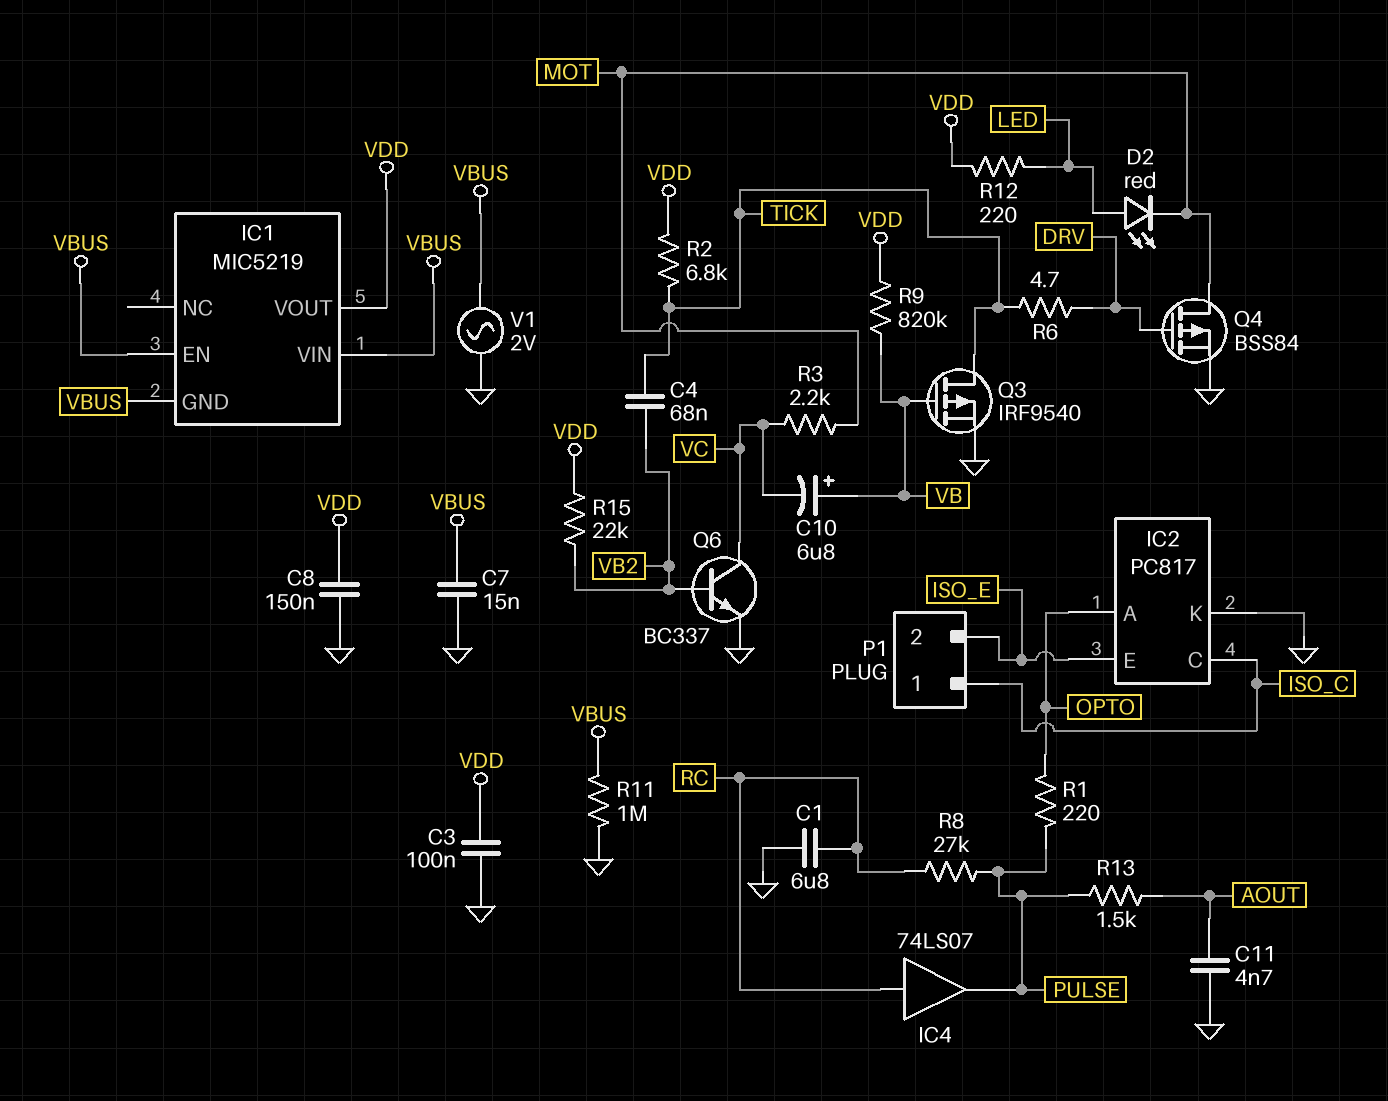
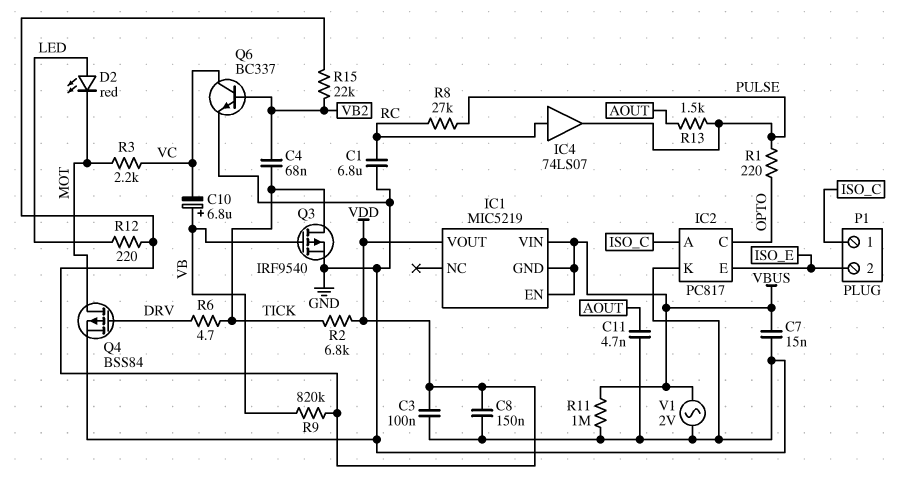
IC2 pin A: OPTO -> ISO_C
IC2 pin C: ISO_C -> OPTO

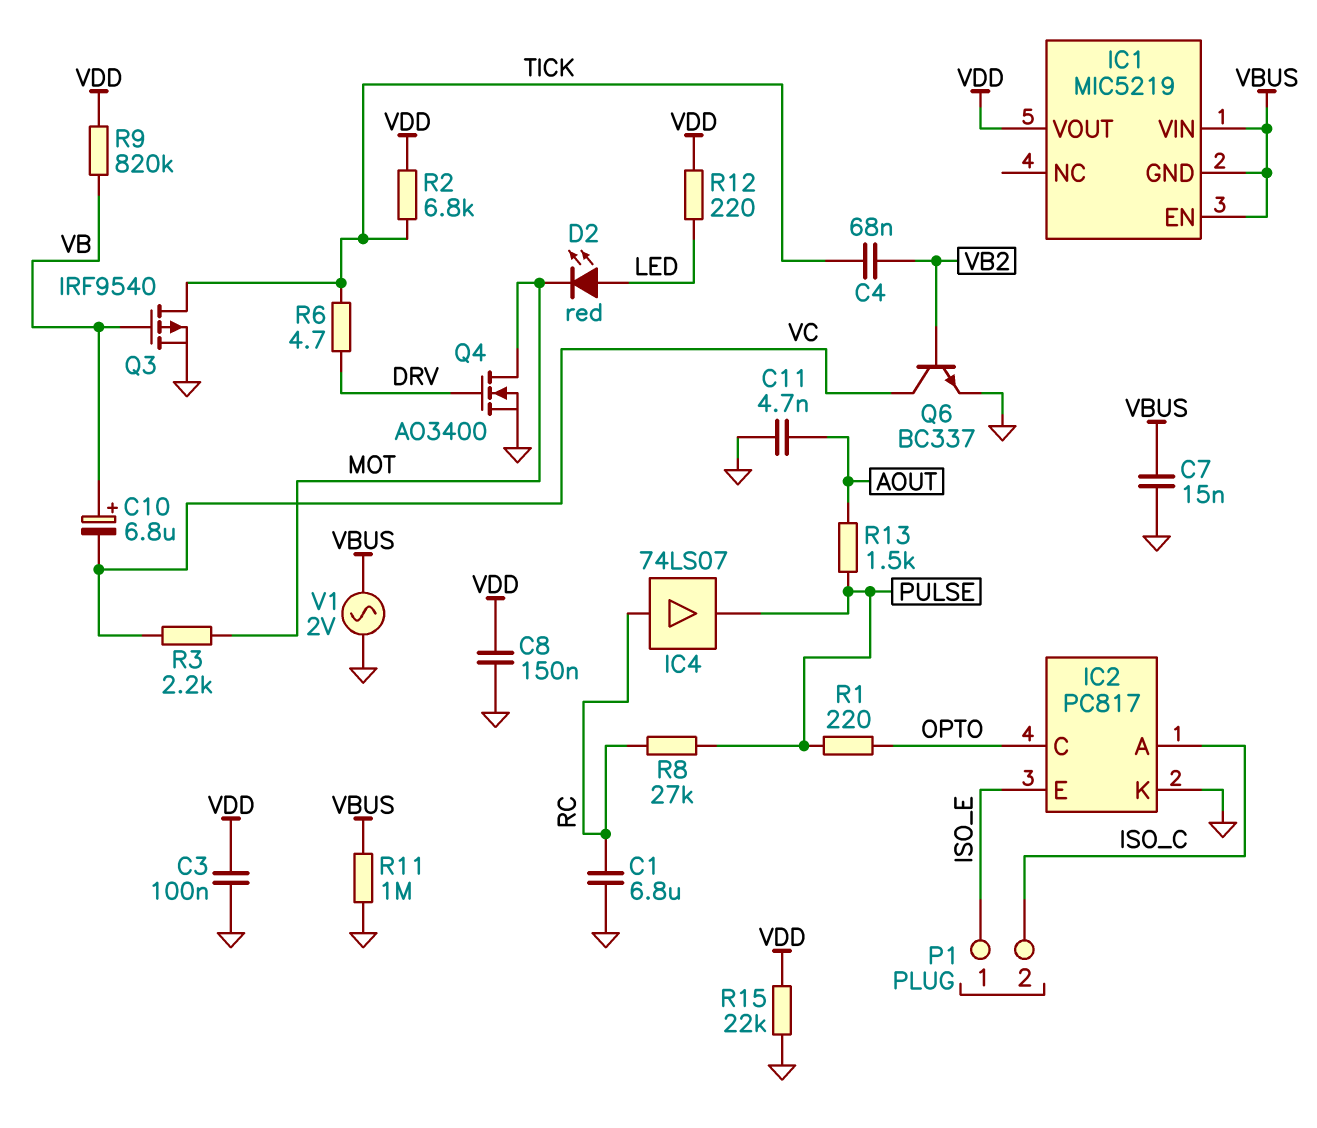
P1 pin 1: ISO_C -> ISO_E
P1 pin 2: ISO_E -> ISO_C
Q4: PMOS BSS84 (G DRV, D MOT, S GND) -> NMOS AO3400 (G DRV, D MOT, S GND)
R15: 22k (VB2, VDD) -> 22k (GND, VDD)

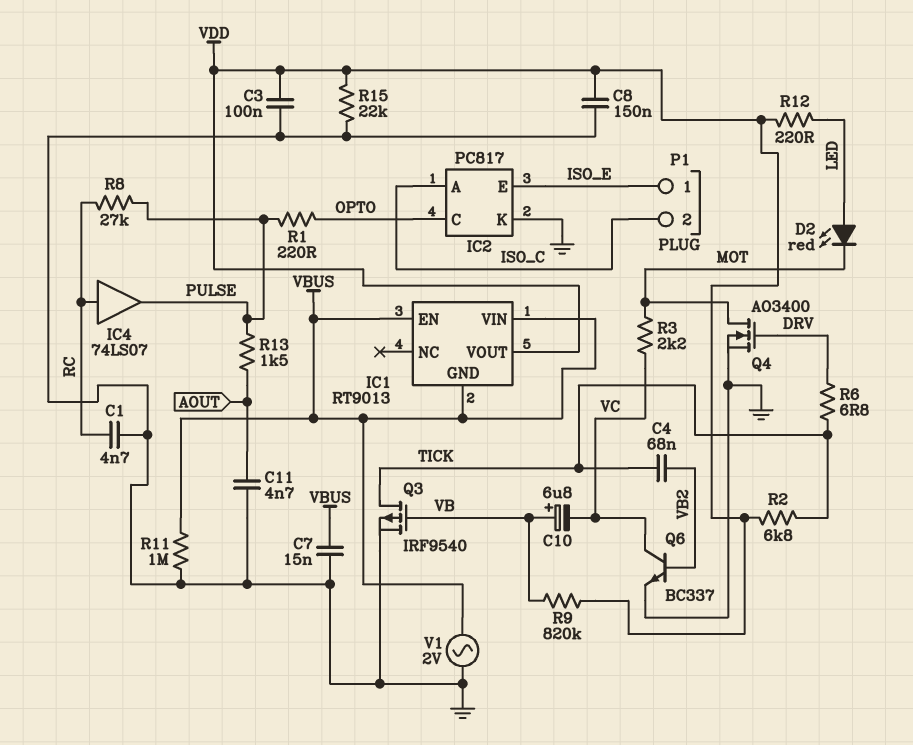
C1: 6.8uF (GND, RC) -> 4.7nF (GND, RC)
IC1: MIC5219 -> RT9013
R6: 4.7 (DRV, TICK) -> 6.8 (DRV, TICK)

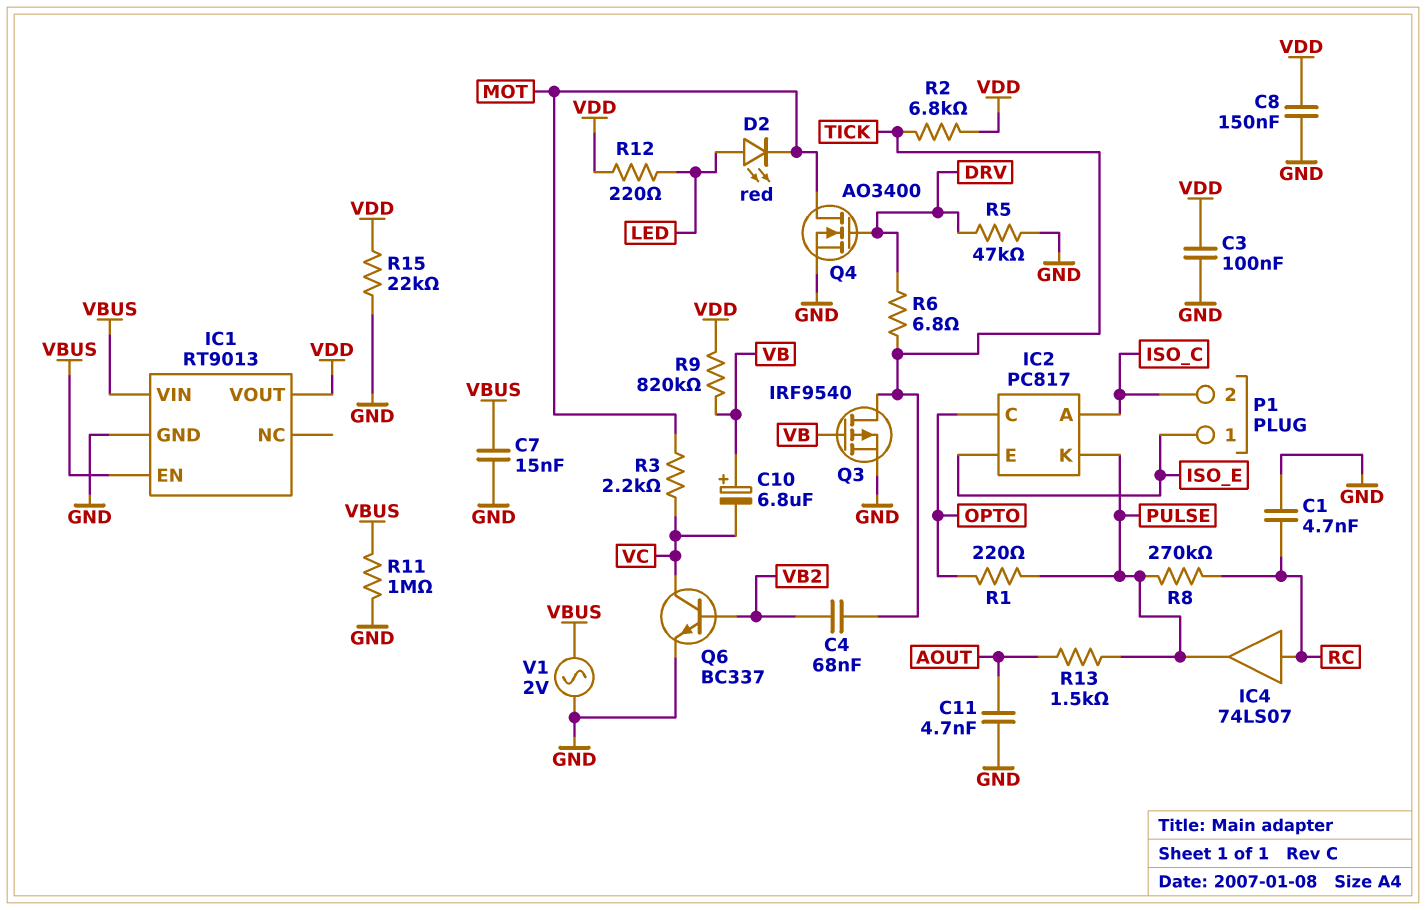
IC1 pin GND: VBUS -> GND
IC2 pin K: GND -> PULSE
R5: none -> 47k (DRV, GND)
R8: 27k (PULSE, RC) -> 270k (PULSE, RC)

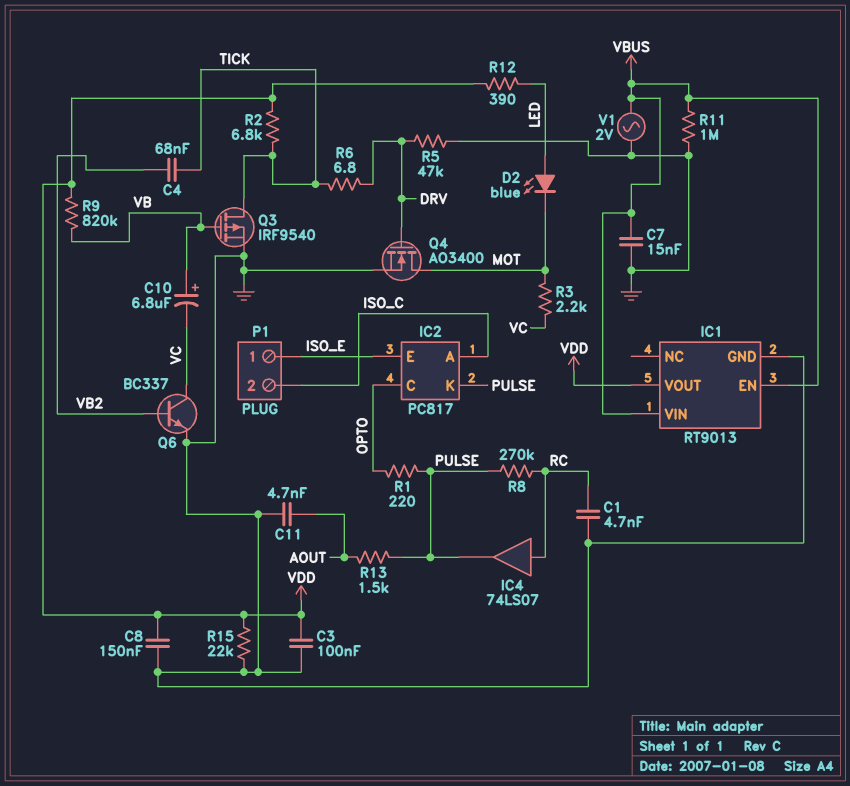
D2: LED red (A LED, K MOT) -> LED blue (A LED, K MOT)
R12: 220 (LED, VDD) -> 390 (LED, VDD)

